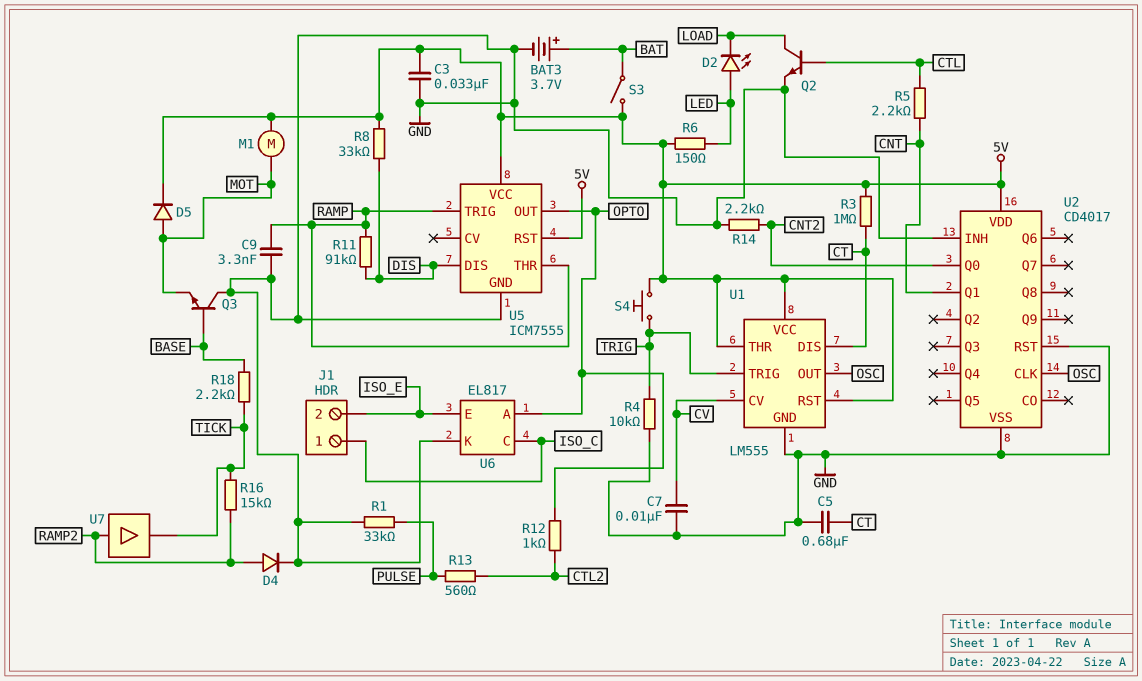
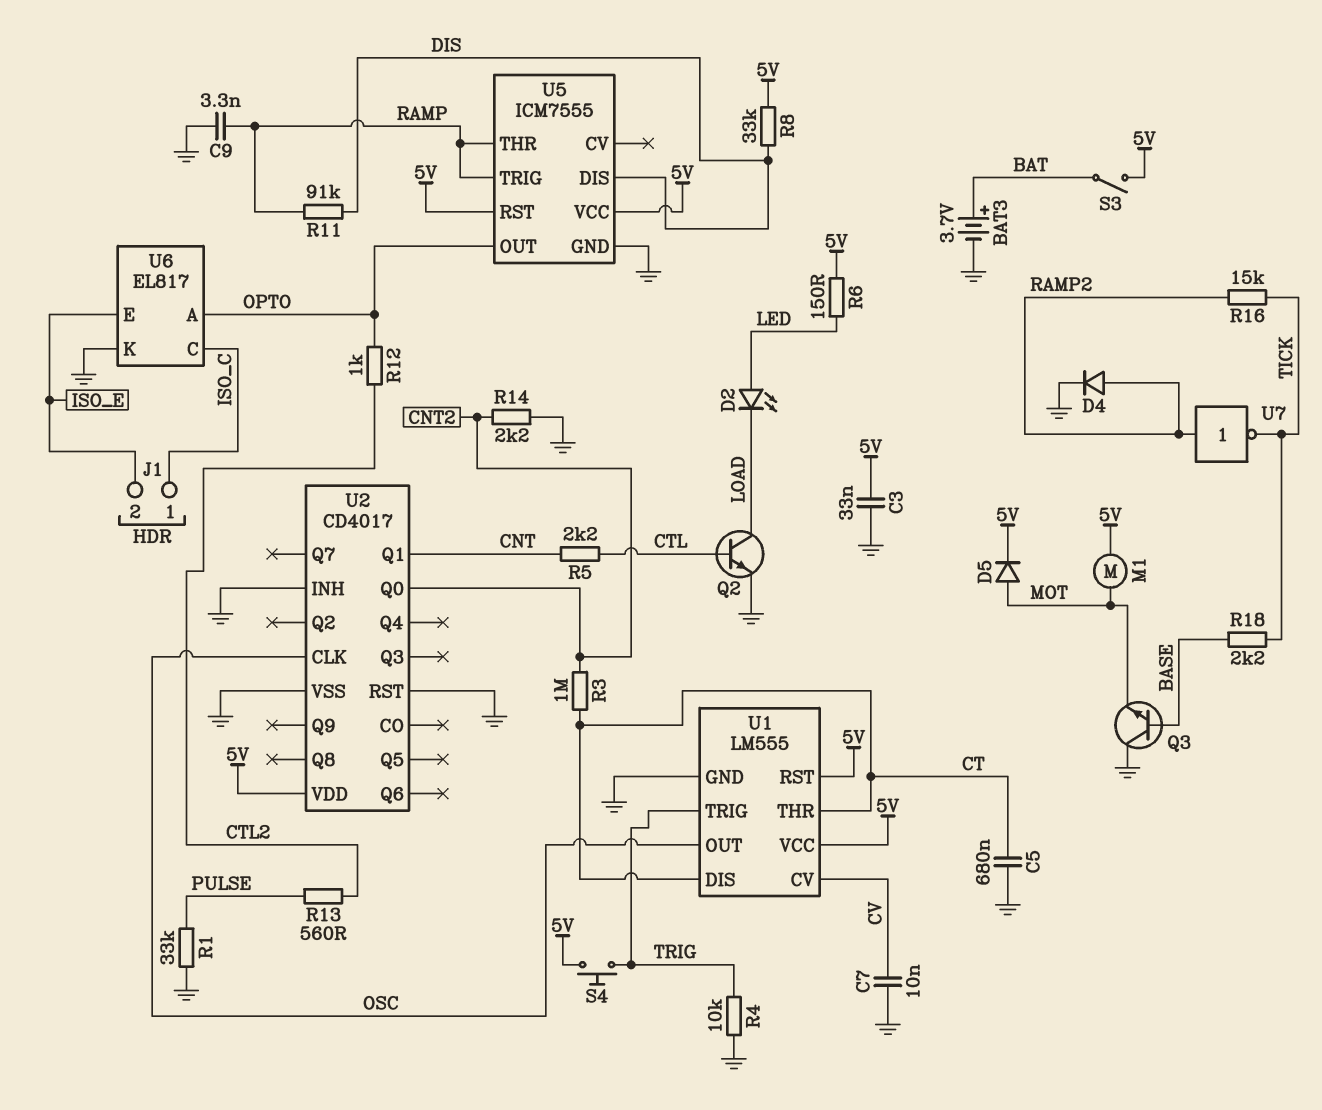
R3: 1M (5V, CT) -> 1M (CNT2, CT)
U1 pin THR: 5V -> CT
U7: buffer (in RAMP2, out TICK) -> NOT (in RAMP2, out TICK)

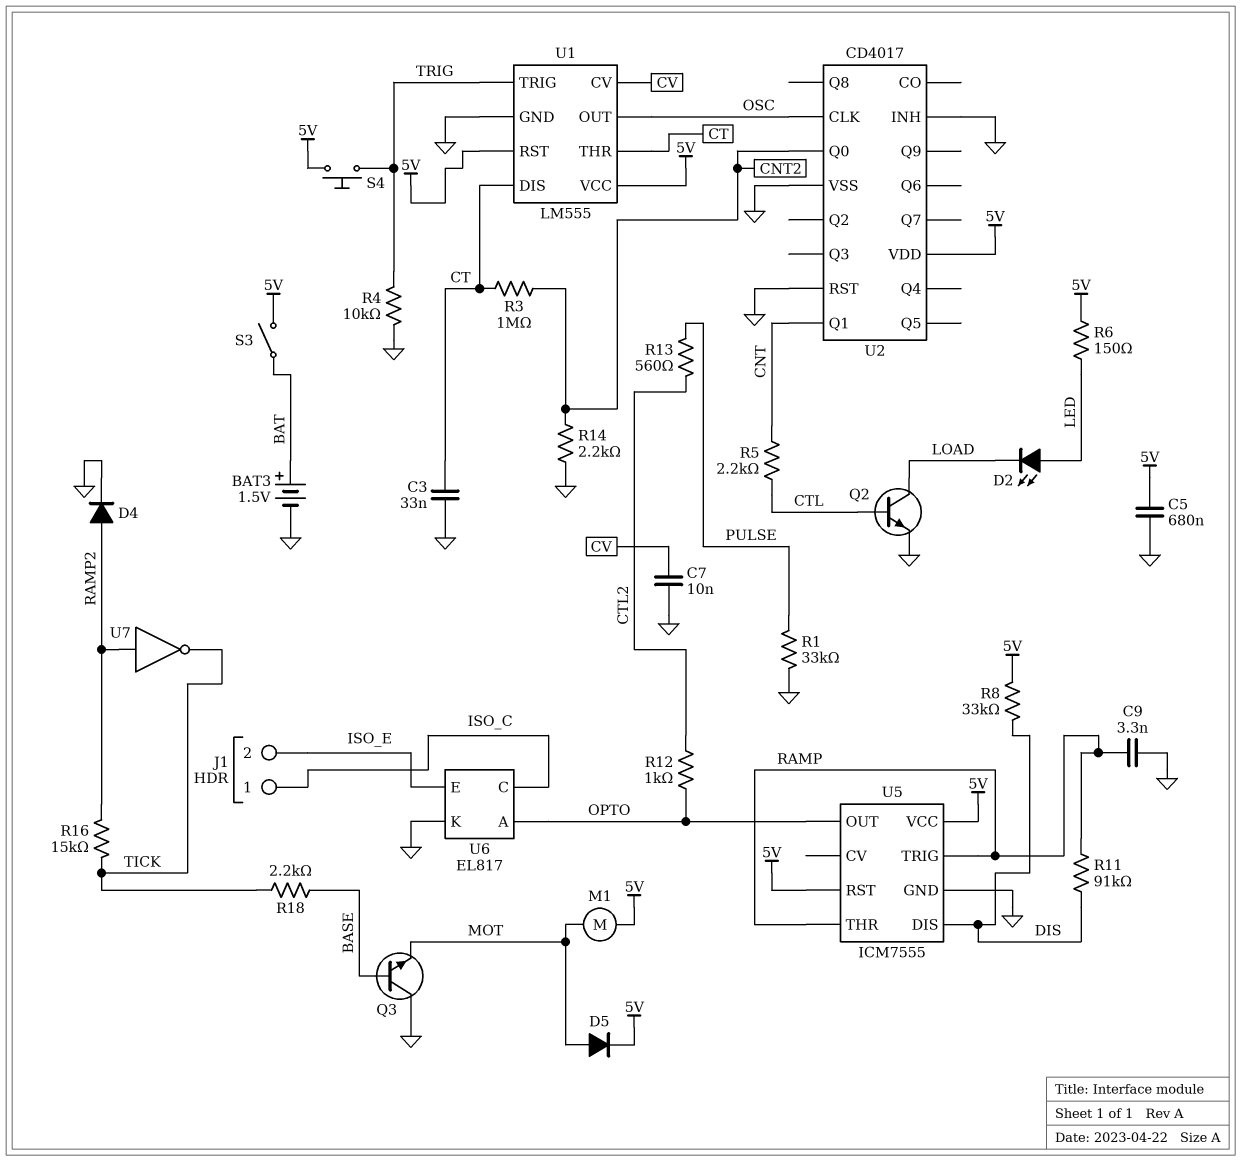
BAT3: 3.7V (plus BAT, minus GND) -> 1.5V (plus BAT, minus GND)
C3: 33nF (5V, GND) -> 33nF (CT, GND)
C5: 680nF (CT, GND) -> 680nF (5V, GND)

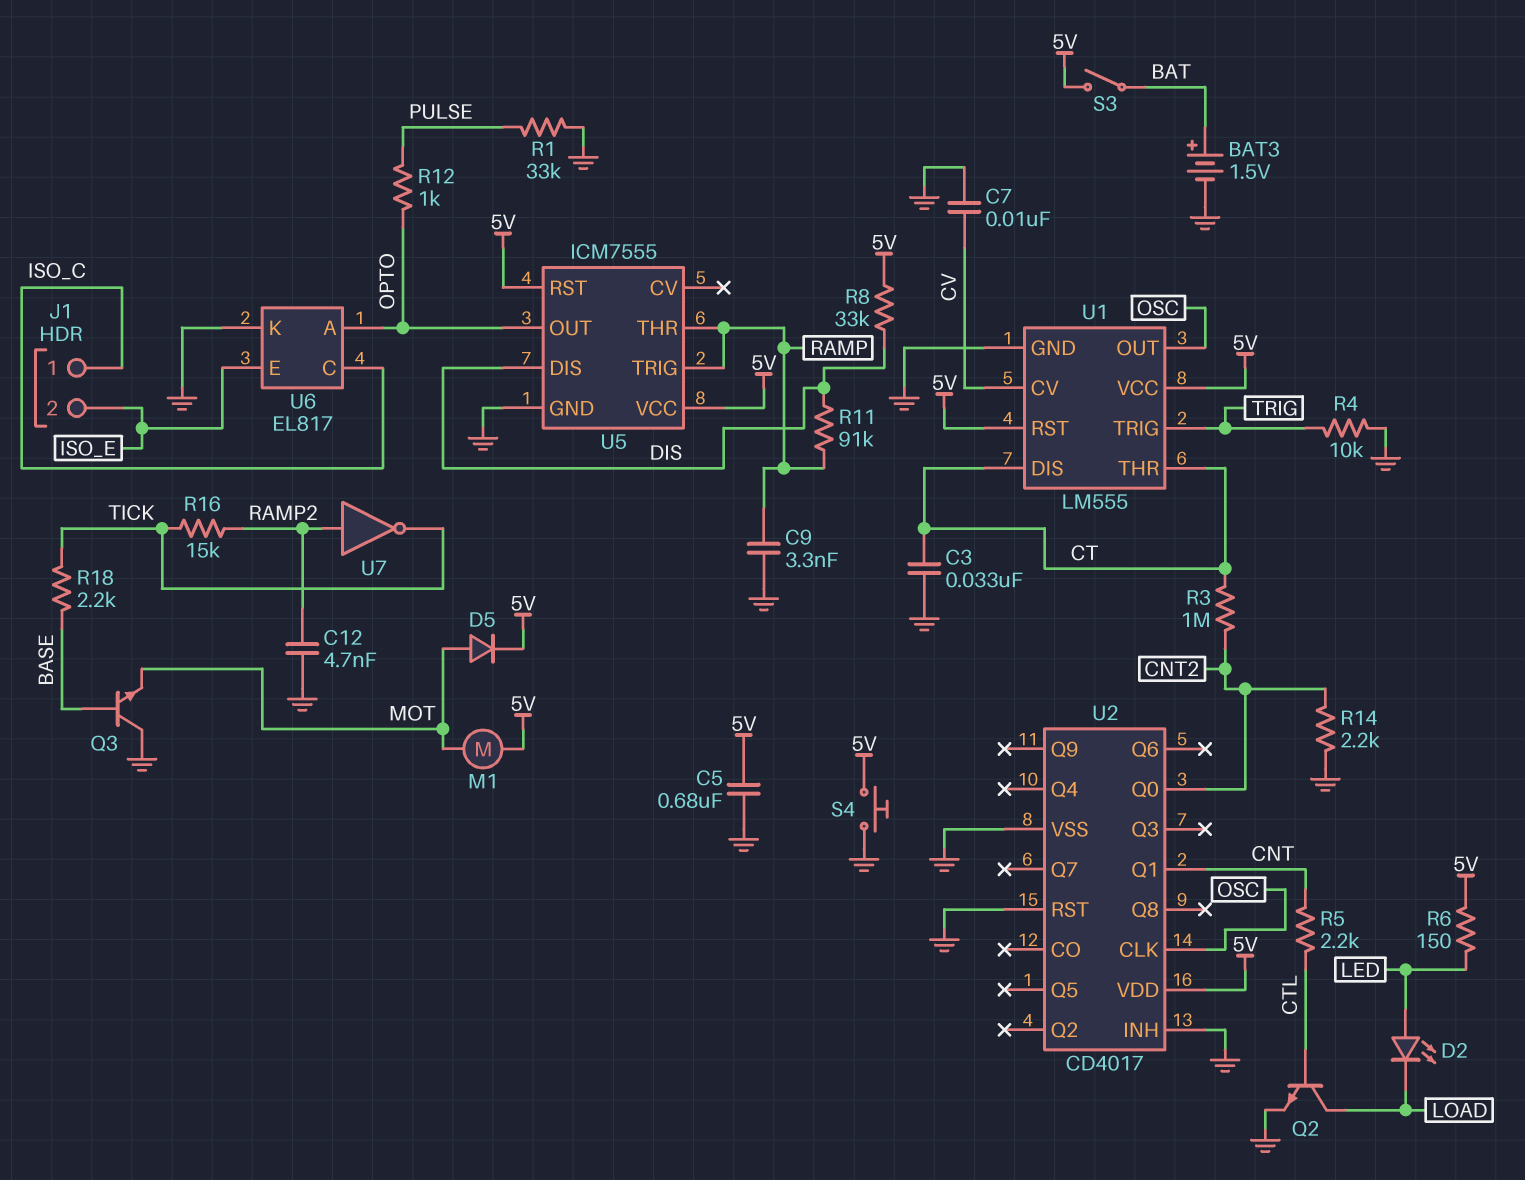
C12: none -> 4.7nF (GND, RAMP2)
D4: diode (A RAMP2, K GND) -> none
R12: 1k (CTL2, OPTO) -> 1k (OPTO, PULSE)
R13: 560 (CTL2, PULSE) -> none
S4: button (5V, TRIG) -> button (5V, GND)

